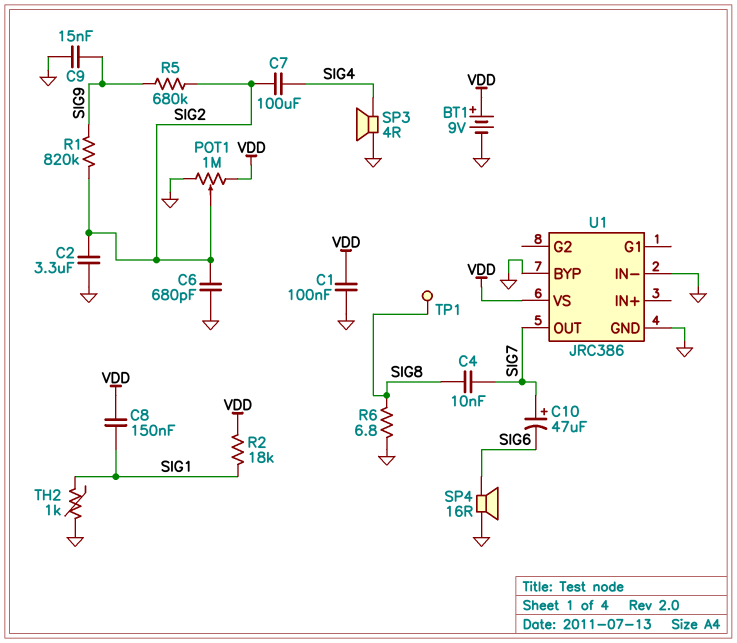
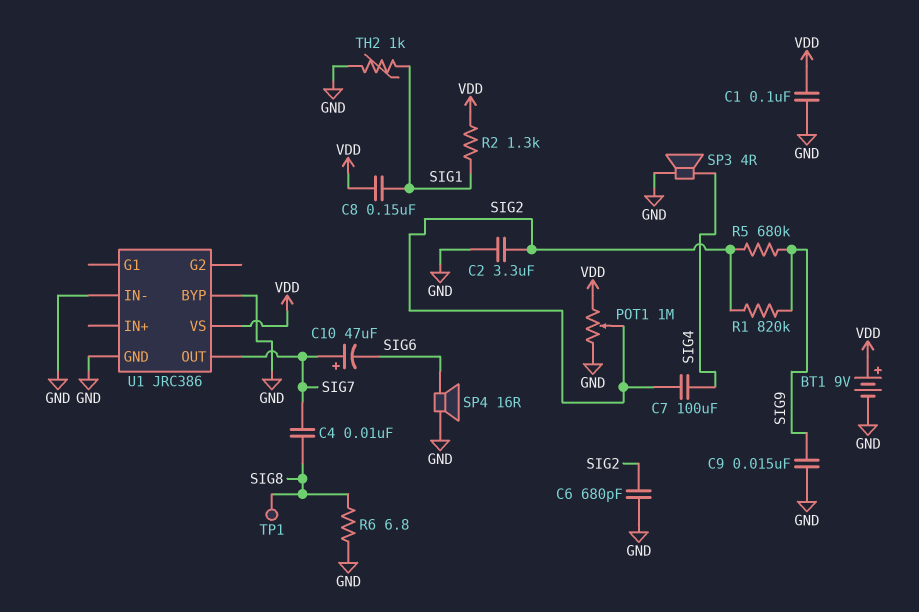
R2: 18k (SIG1, VDD) -> 1.3k (SIG1, VDD)

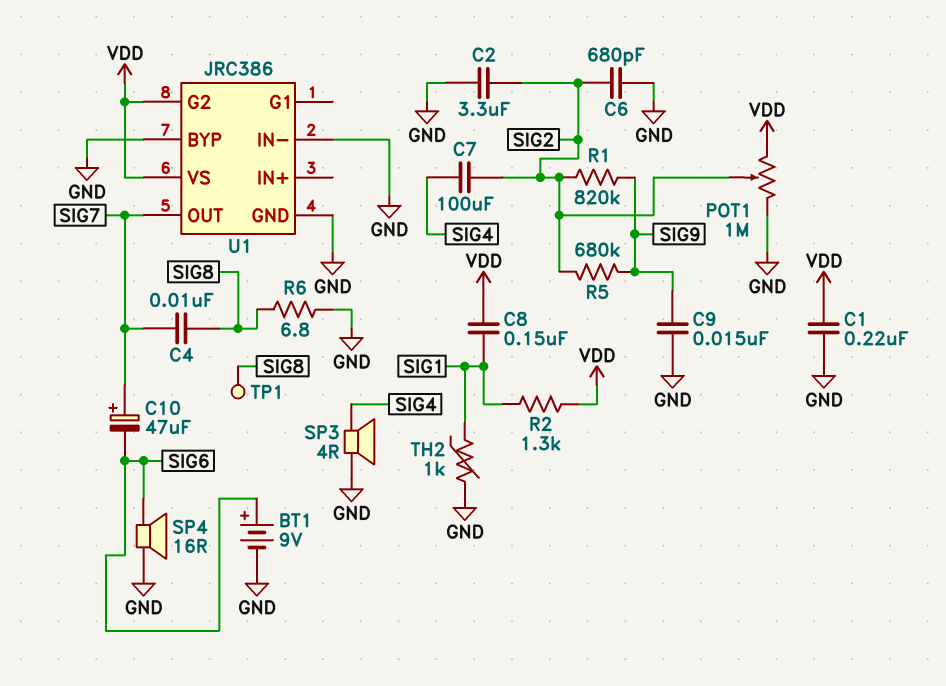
BT1: 9V (plus VDD, minus GND) -> 9V (plus SIG6, minus GND)
C1: 100nF (GND, VDD) -> 220nF (GND, VDD)
U1 pin G2: none -> VDD

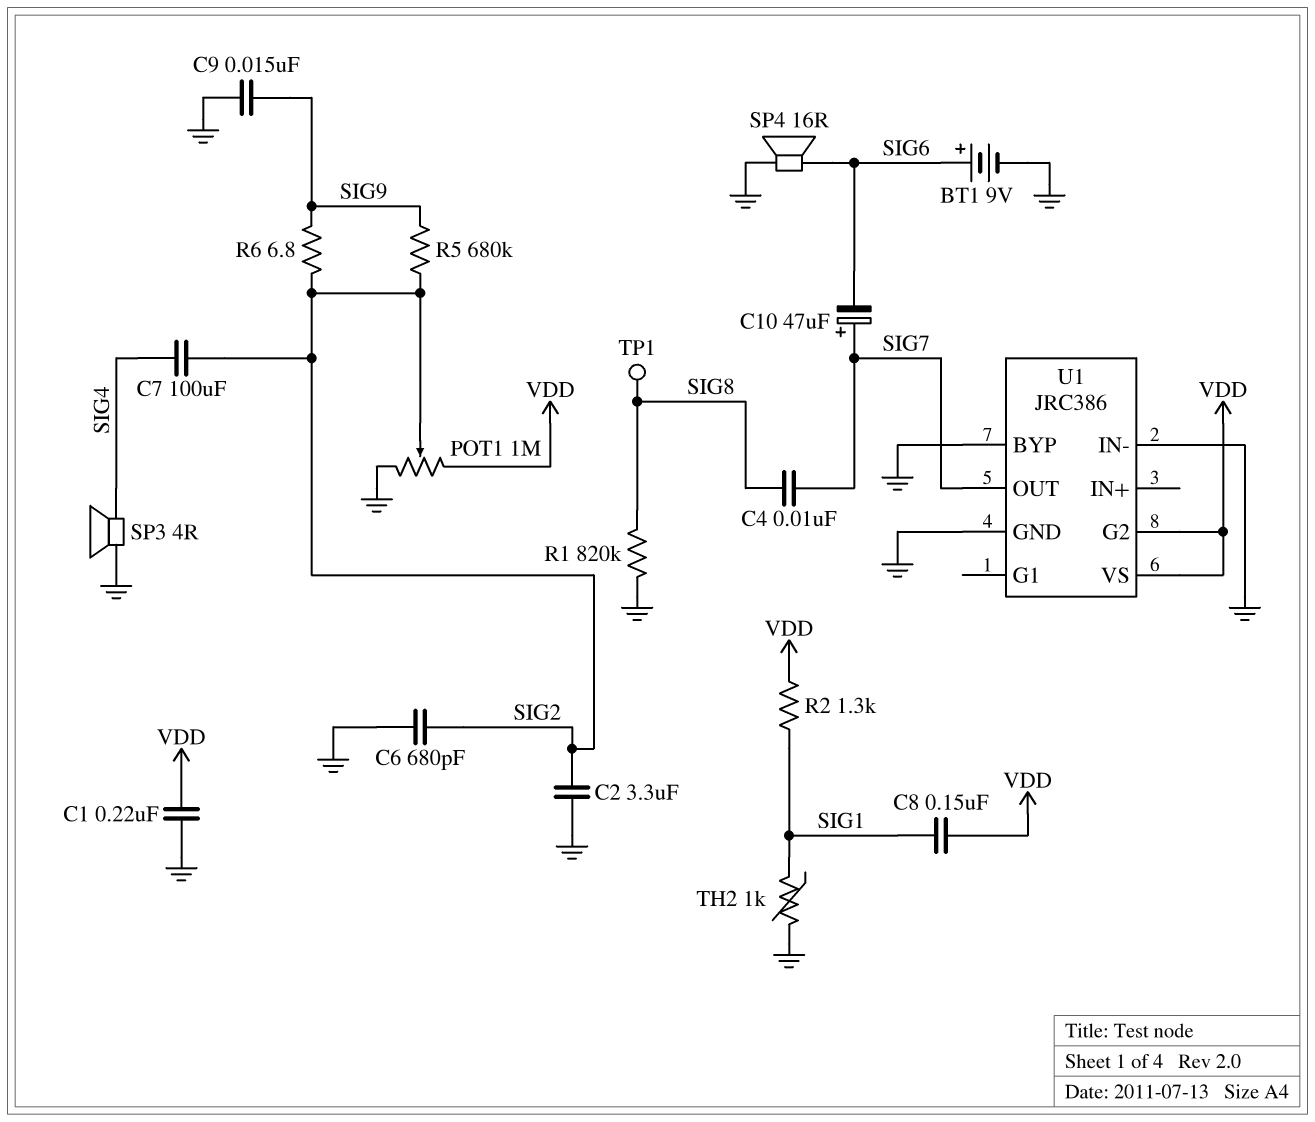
R1: 820k (SIG2, SIG9) -> 820k (GND, SIG8)
R6: 6.8 (GND, SIG8) -> 6.8 (SIG2, SIG9)

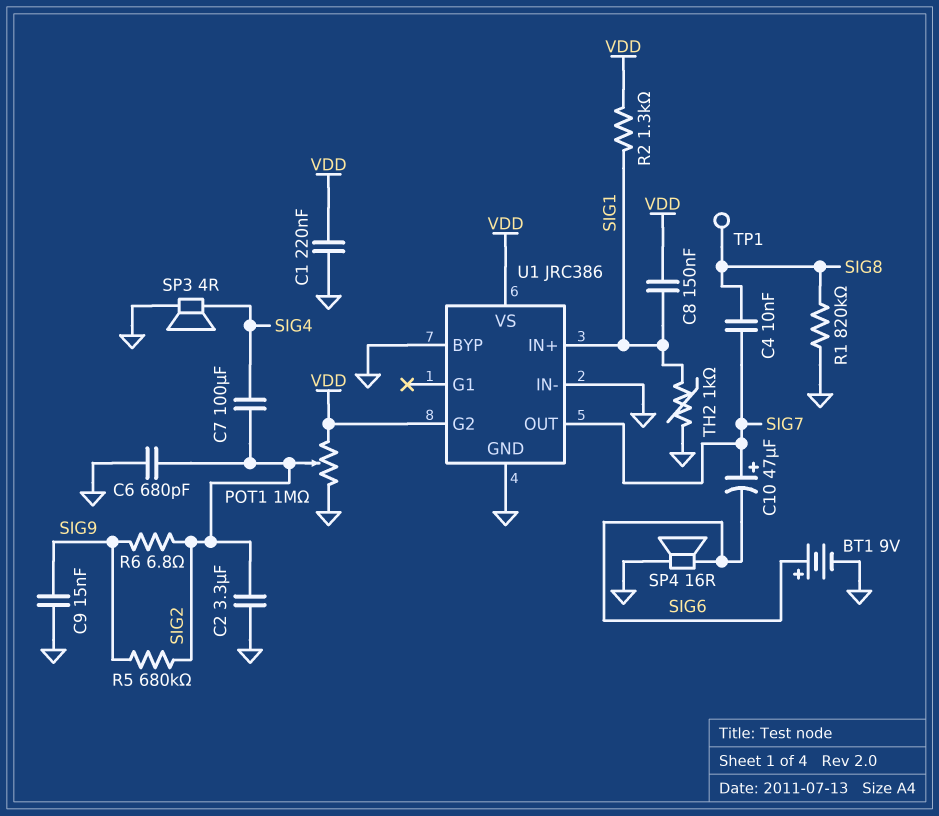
U1 pin IN+: none -> SIG1

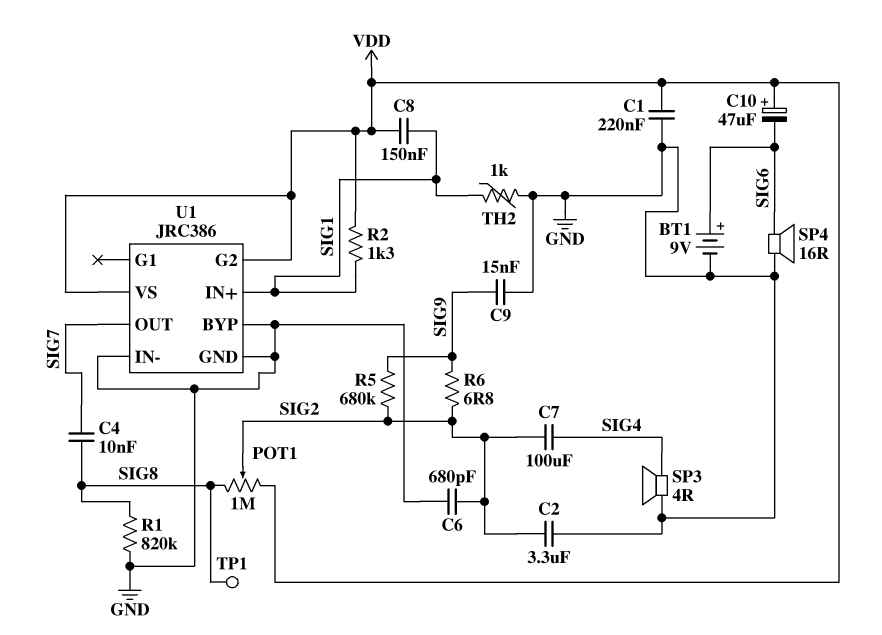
C10: 47uF (plus SIG7, minus SIG6) -> 47uF (plus VDD, minus SIG6)
POT1: 1M (GND, VDD, wiper SIG2) -> 1M (SIG8, VDD, wiper SIG2)

